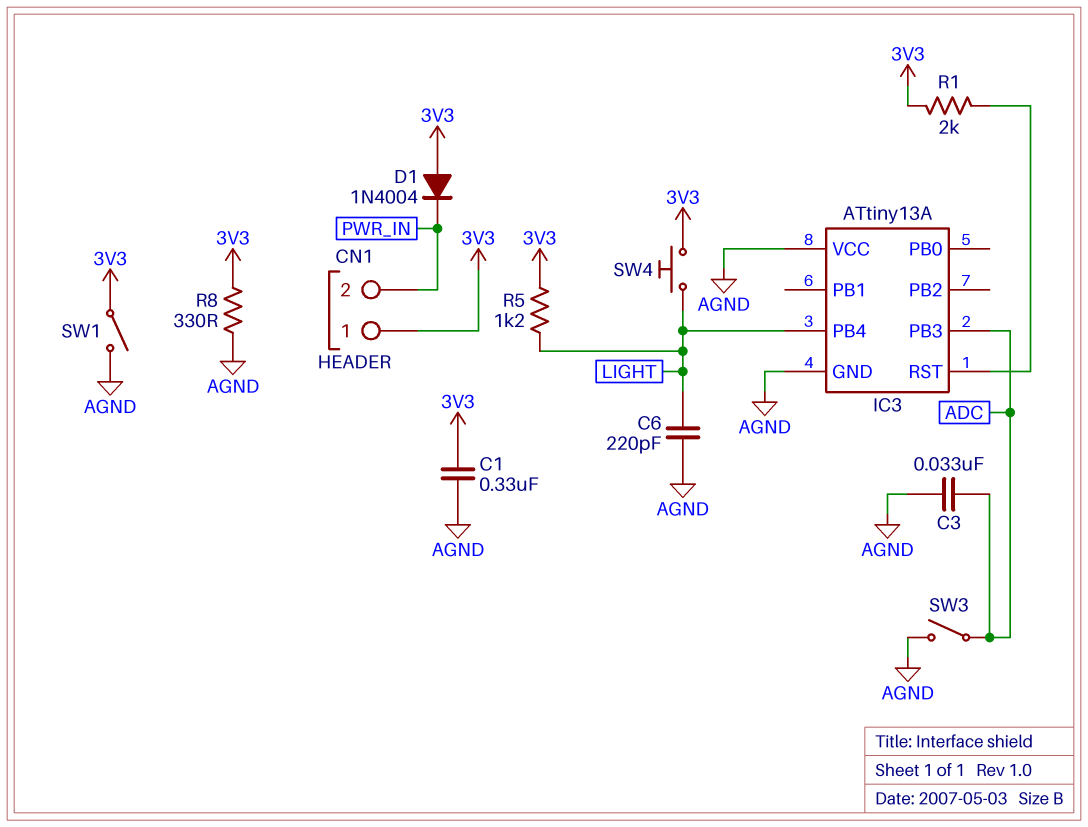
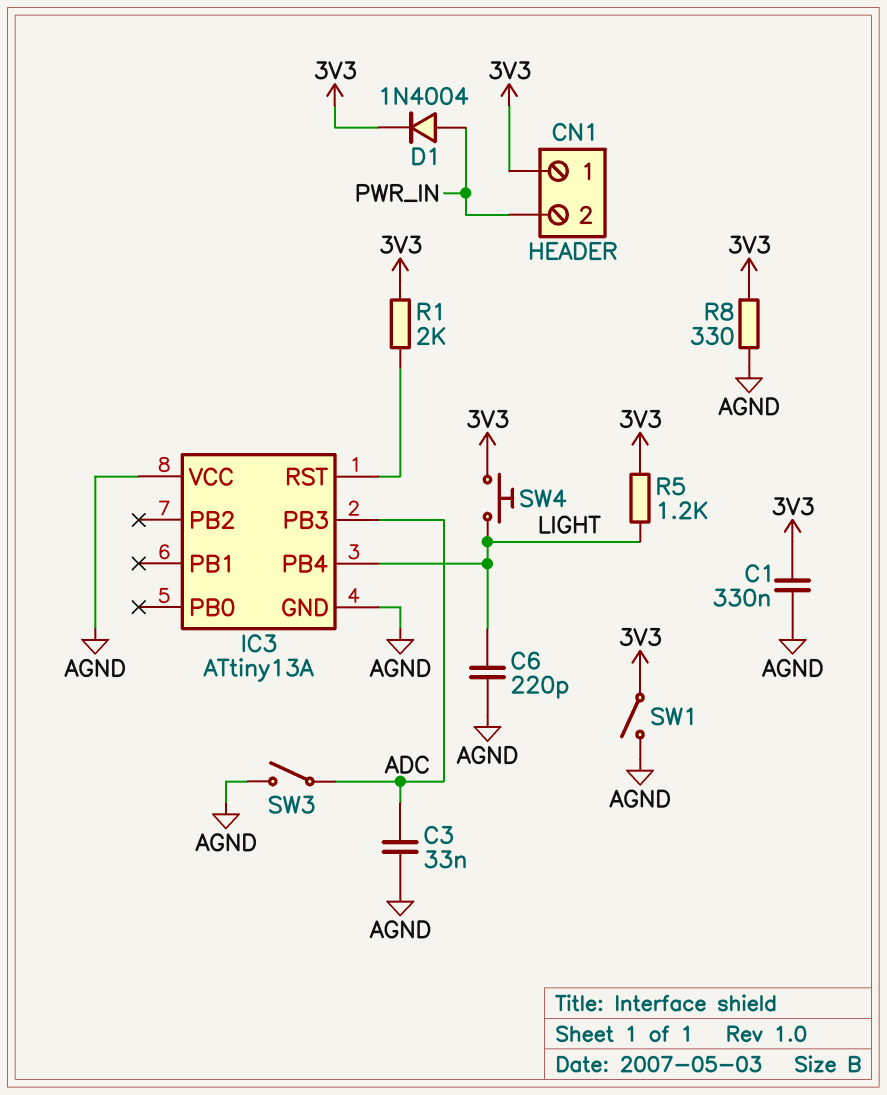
D1: diode 1N4004 (A 3V3, K PWR_IN) -> diode 1N4004 (A PWR_IN, K 3V3)

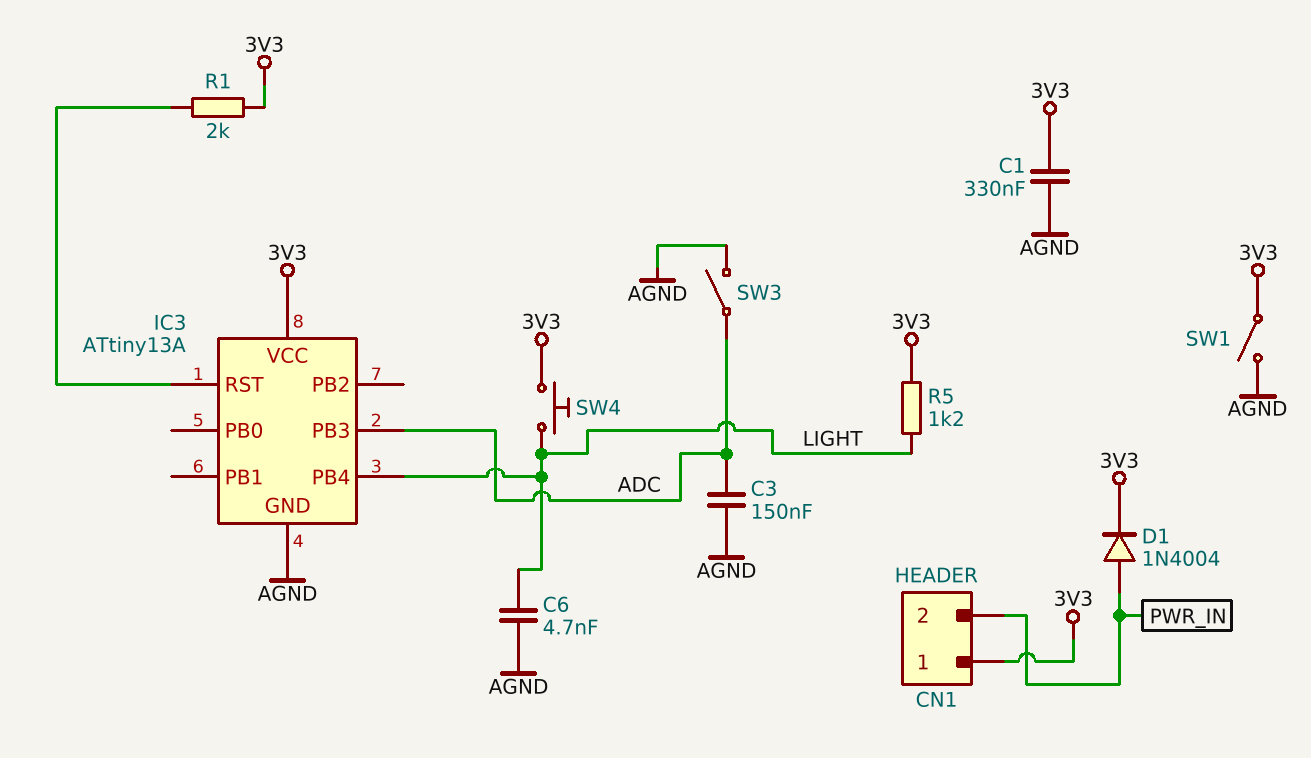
C3: 33nF (ADC, AGND) -> 150nF (ADC, AGND)
C6: 220pF (AGND, LIGHT) -> 4.7nF (AGND, LIGHT)
IC3 pin VCC: AGND -> 3V3
R8: 330 (3V3, AGND) -> none

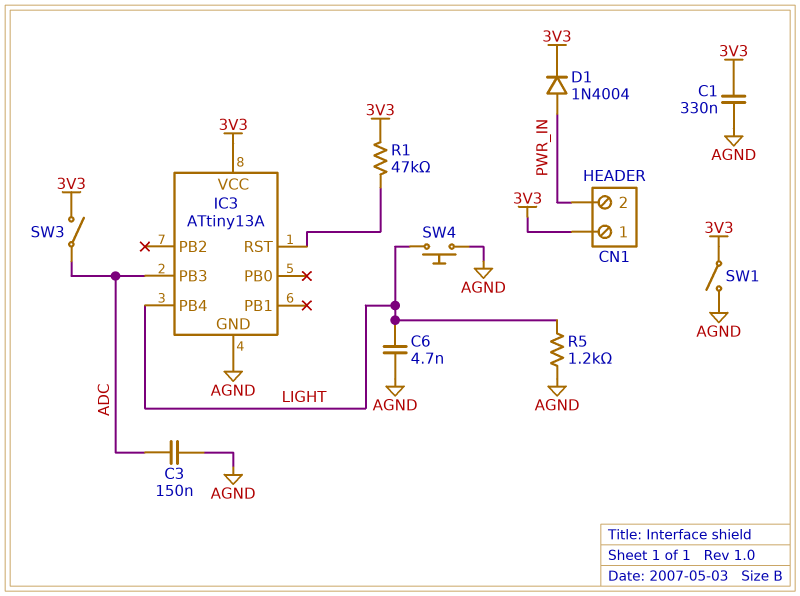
R1: 2k (3V3, IC3/RST) -> 47k (3V3, IC3/RST)
R5: 1.2k (3V3, LIGHT) -> 1.2k (AGND, LIGHT)
SW3: switch (ADC, AGND) -> switch (3V3, ADC)
SW4: button (3V3, LIGHT) -> button (AGND, LIGHT)

